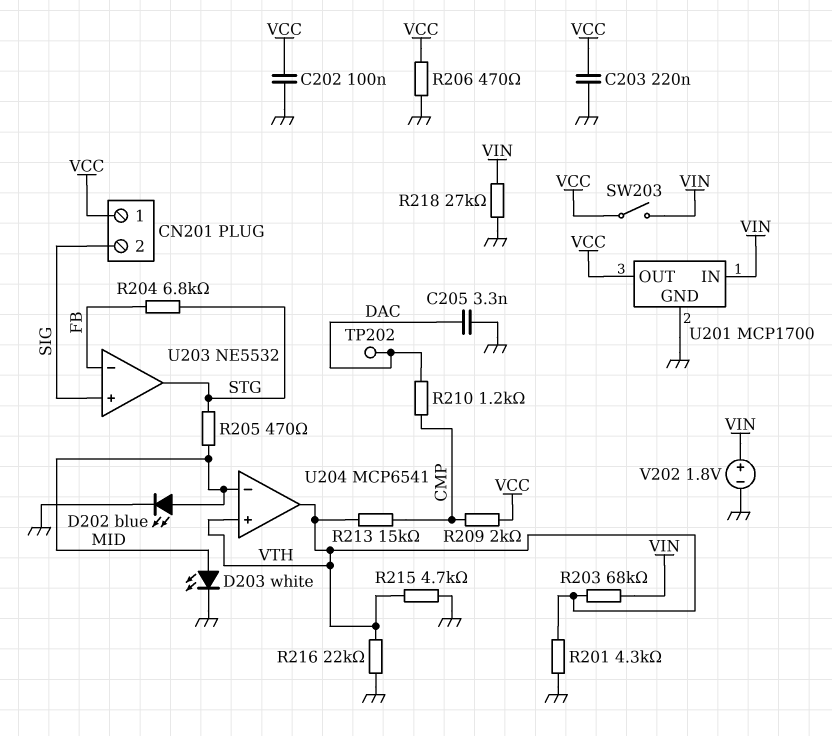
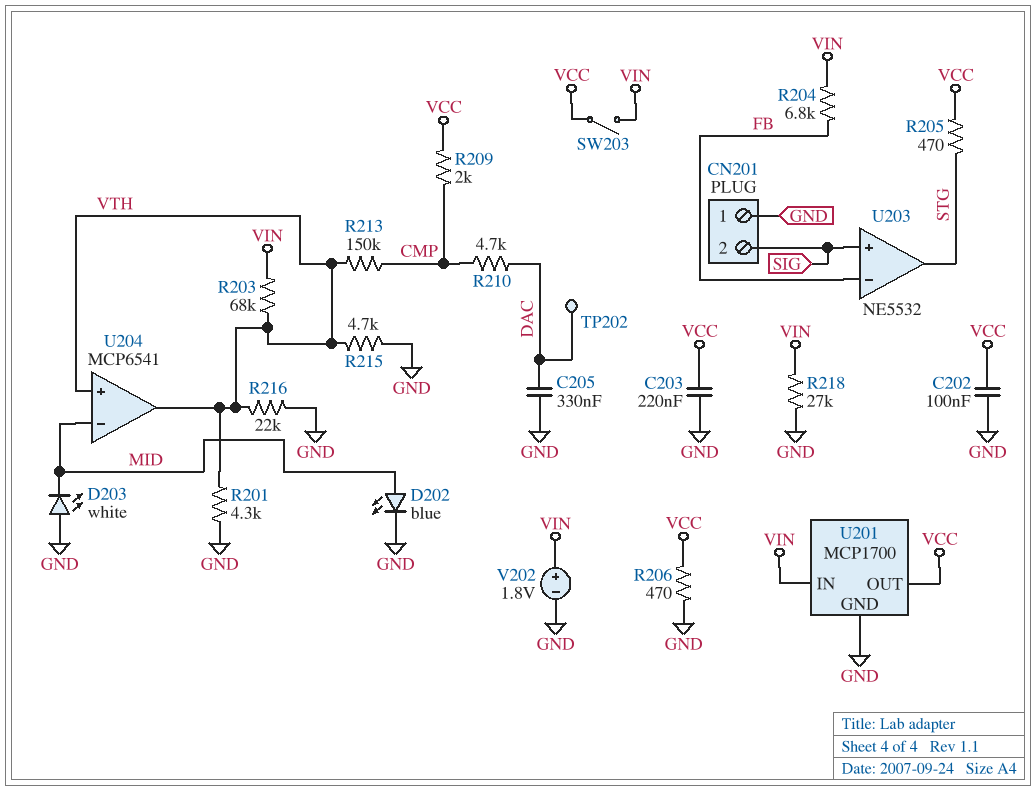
C205: 3.3nF (DAC, GND) -> 330nF (DAC, GND)
CN201 pin 1: VCC -> GND
D203: LED white (A MID, K GND) -> LED white (A GND, K MID)
R204: 6.8k (FB, STG) -> 6.8k (FB, VIN)
R205: 470 (MID, STG) -> 470 (STG, VCC)
R210: 1.2k (CMP, DAC) -> 4.7k (CMP, DAC)
R213: 15k (CMP, VTH) -> 150k (CMP, VTH)

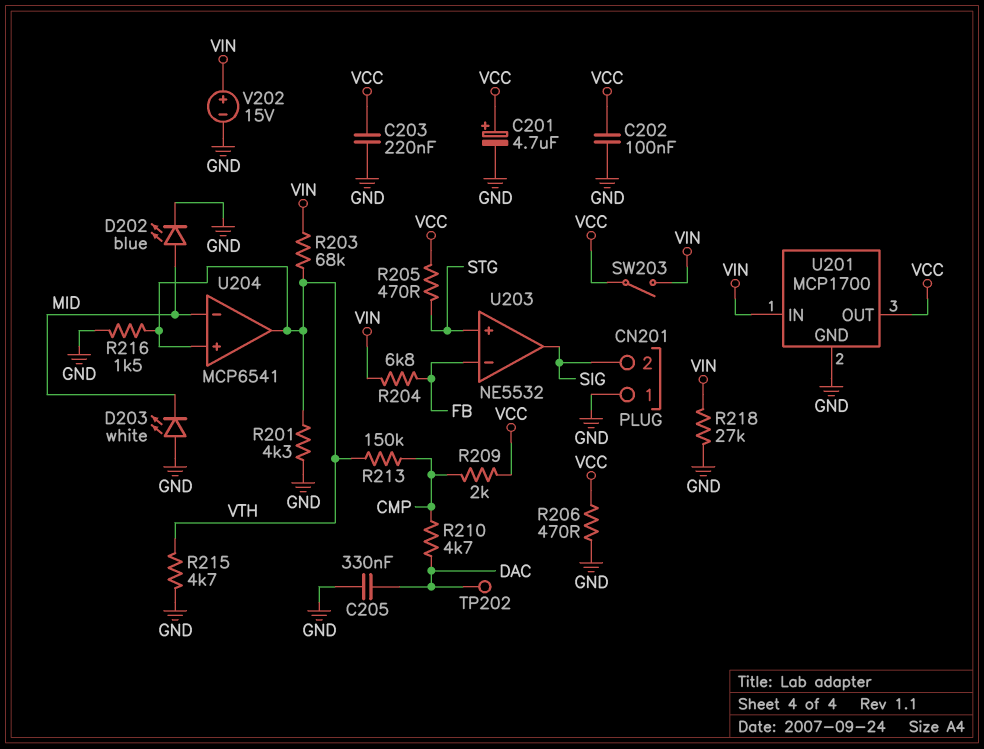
C201: none -> 4.7uF (plus VCC, minus GND)
R216: 22k (GND, VTH) -> 1.5k (GND, VTH)
U203 pin in+: SIG -> STG
U203 pin out: STG -> SIG
V202: 1.8V (plus VIN, minus GND) -> 15V (plus VIN, minus GND)

